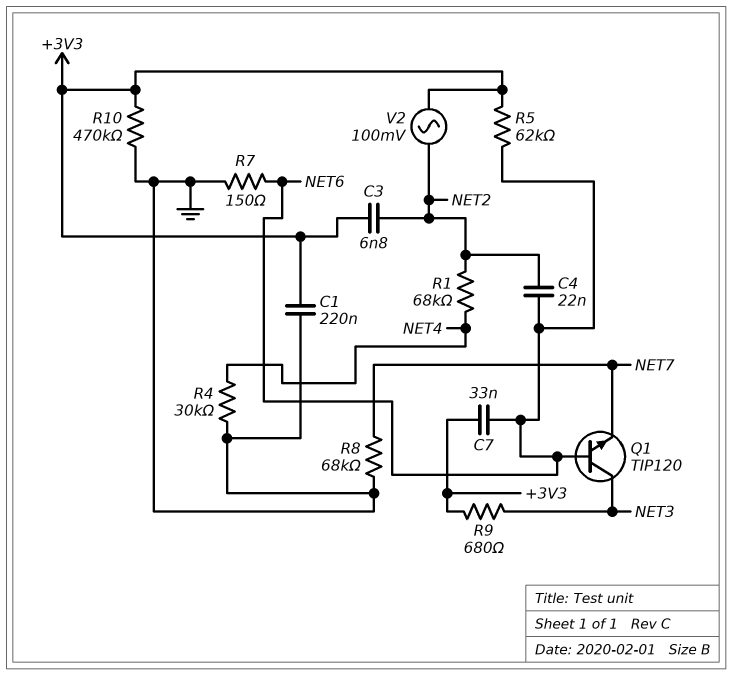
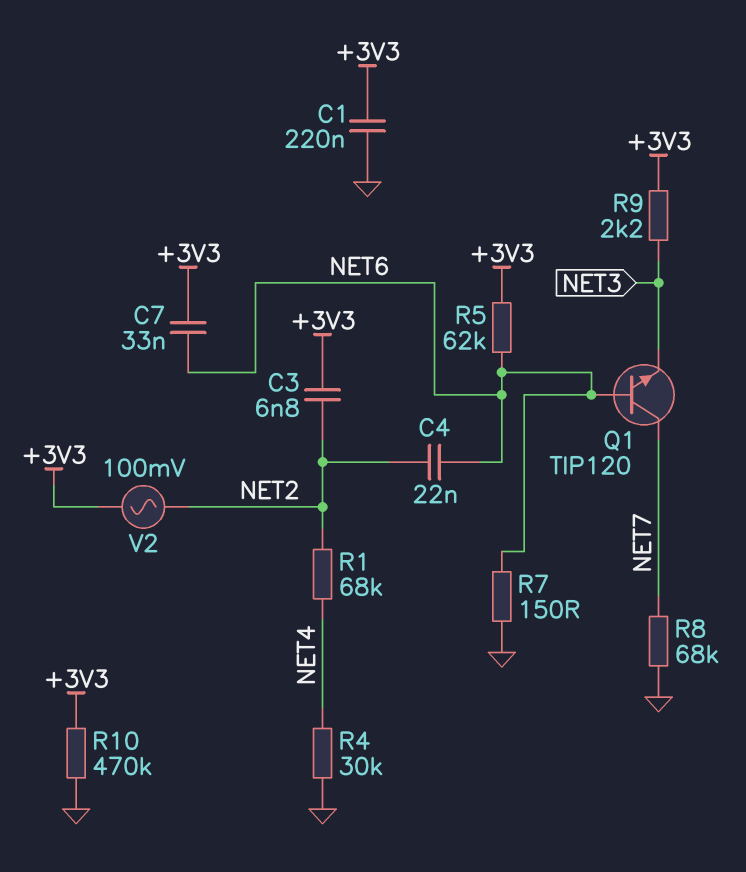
Q1: NPN TIP120 (B NET6, C NET3, E NET7) -> NPN TIP120 (B NET6, C NET7, E NET3)
R9: 680 (+3V3, NET3) -> 2.2k (+3V3, NET3)

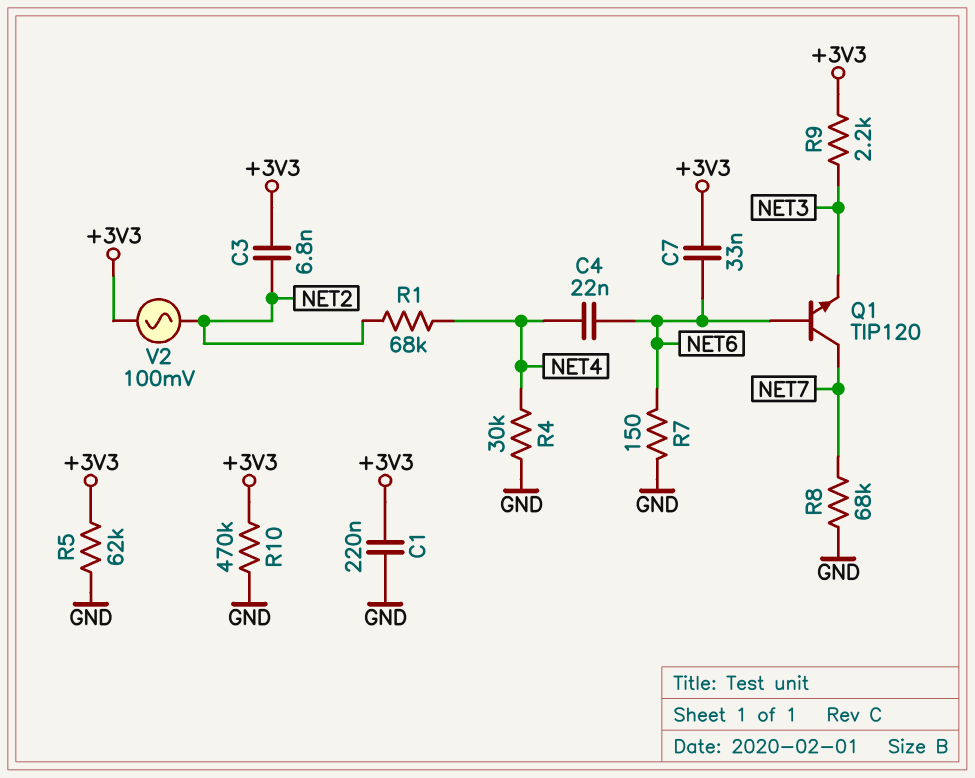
C4: 22nF (NET2, NET6) -> 22nF (NET4, NET6)
R5: 62k (+3V3, NET6) -> 62k (+3V3, GND)

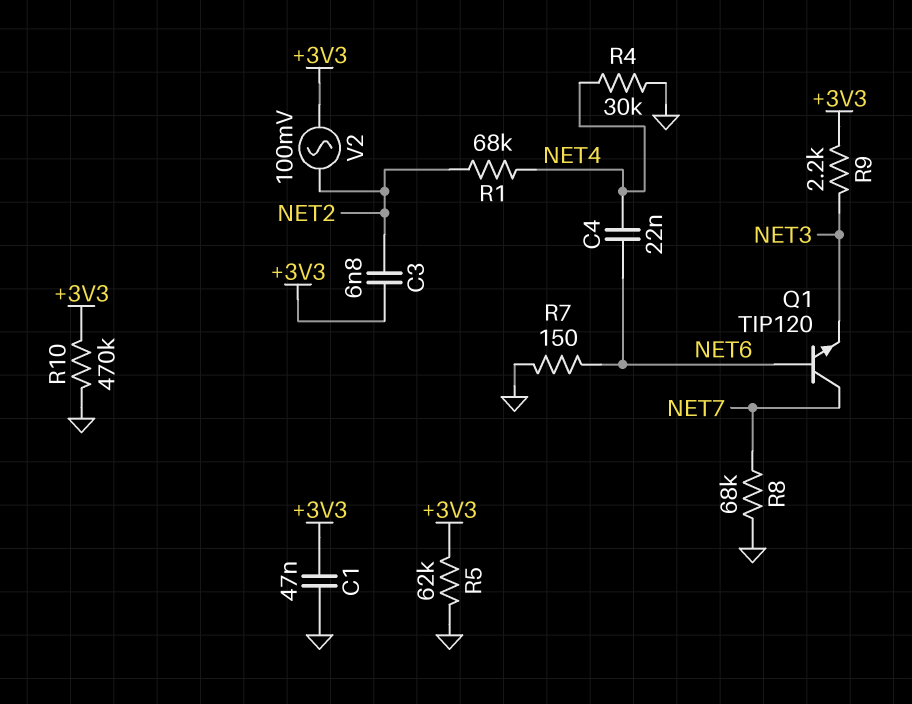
C1: 220nF (+3V3, GND) -> 47nF (+3V3, GND)
C7: 33nF (+3V3, NET6) -> none

